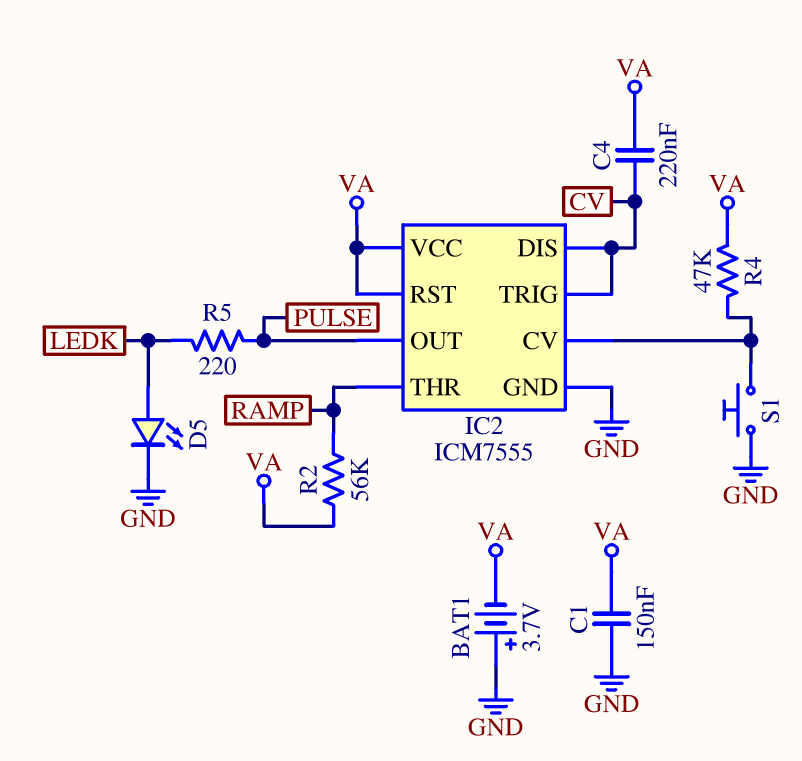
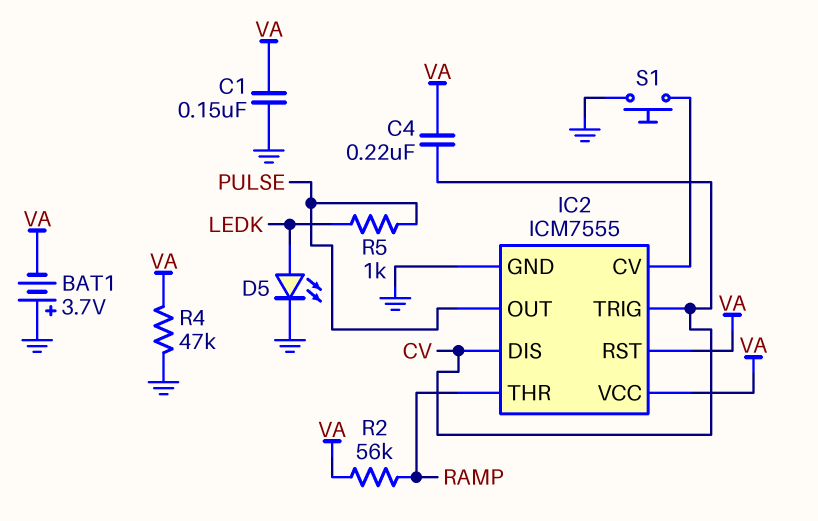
R4: 47k (IC2/CV, VA) -> 47k (GND, VA)
R5: 220 (LEDK, PULSE) -> 1k (LEDK, PULSE)

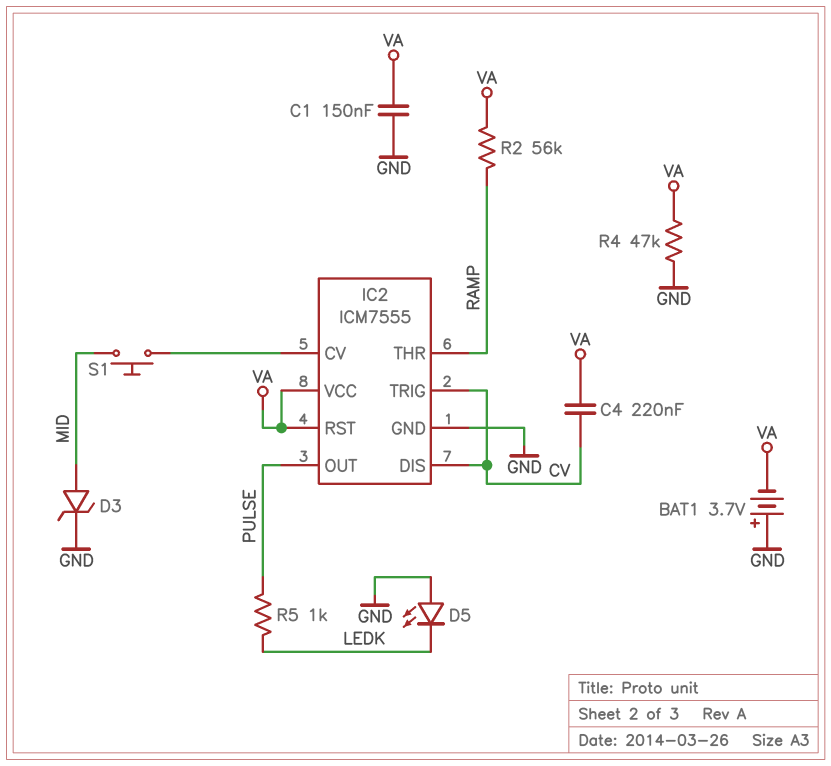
D3: none -> zener (A MID, K GND)
D5: LED (A LEDK, K GND) -> LED (A GND, K LEDK)
S1: button (GND, IC2/CV) -> button (IC2/CV, MID)

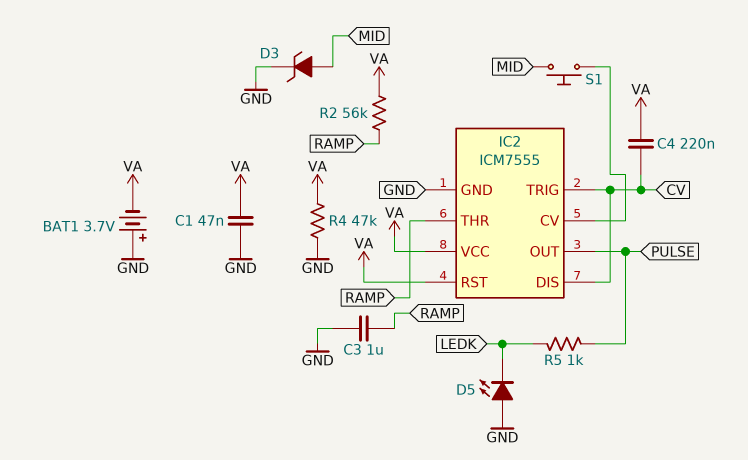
C1: 150nF (GND, VA) -> 47nF (GND, VA)
C3: none -> 1uF (GND, RAMP)

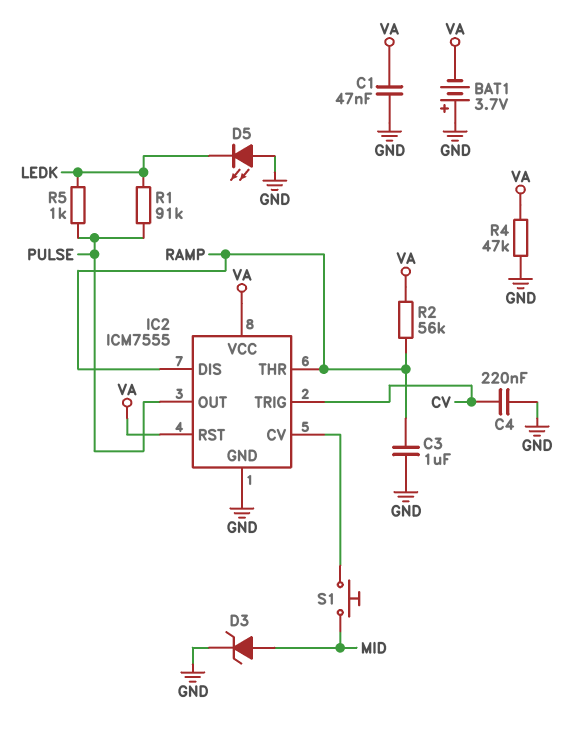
C4: 220nF (CV, VA) -> 220nF (CV, GND)
IC2 pin DIS: CV -> RAMP
R1: none -> 91k (LEDK, PULSE)

